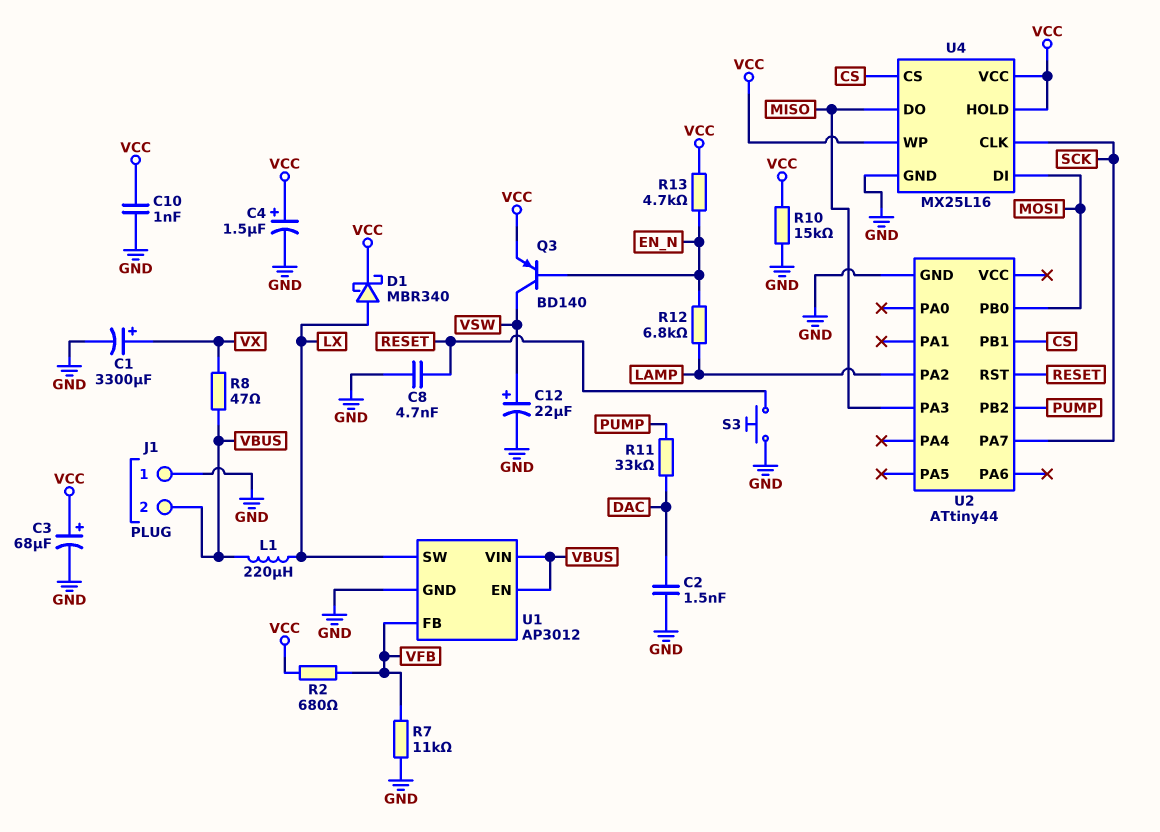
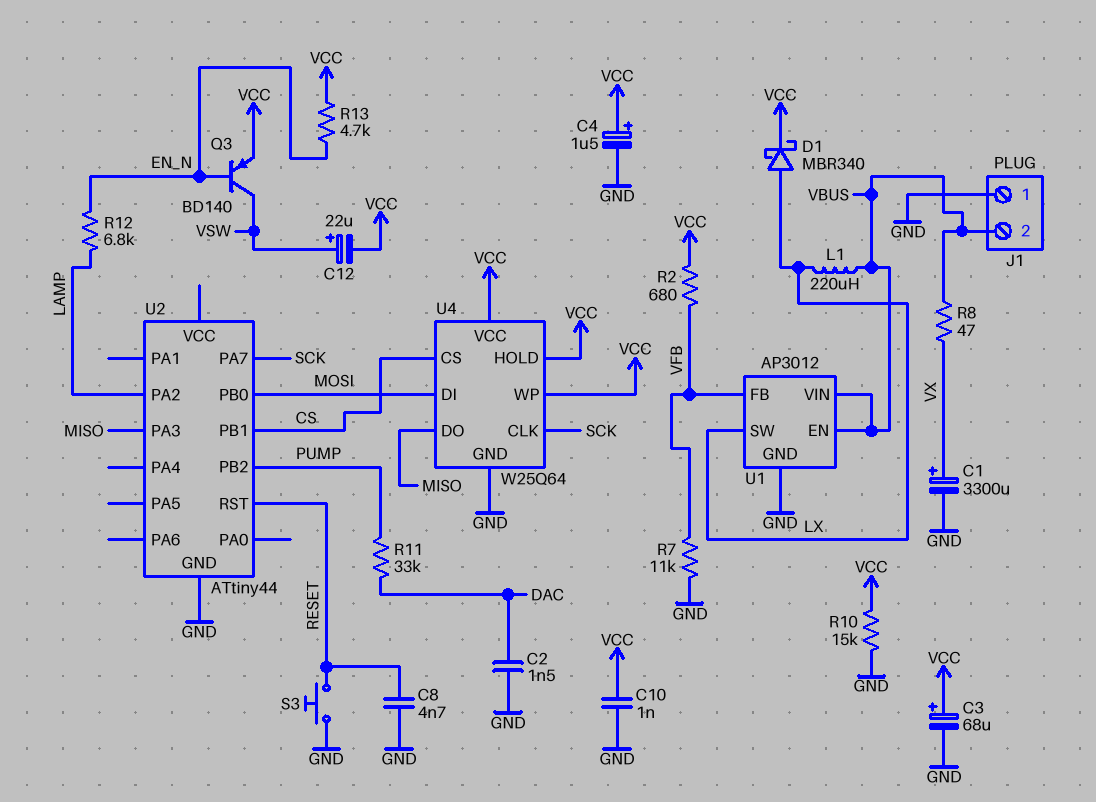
C12: 22uF (plus VSW, minus GND) -> 22uF (plus VSW, minus VCC)
U4: MX25L16 -> W25Q64

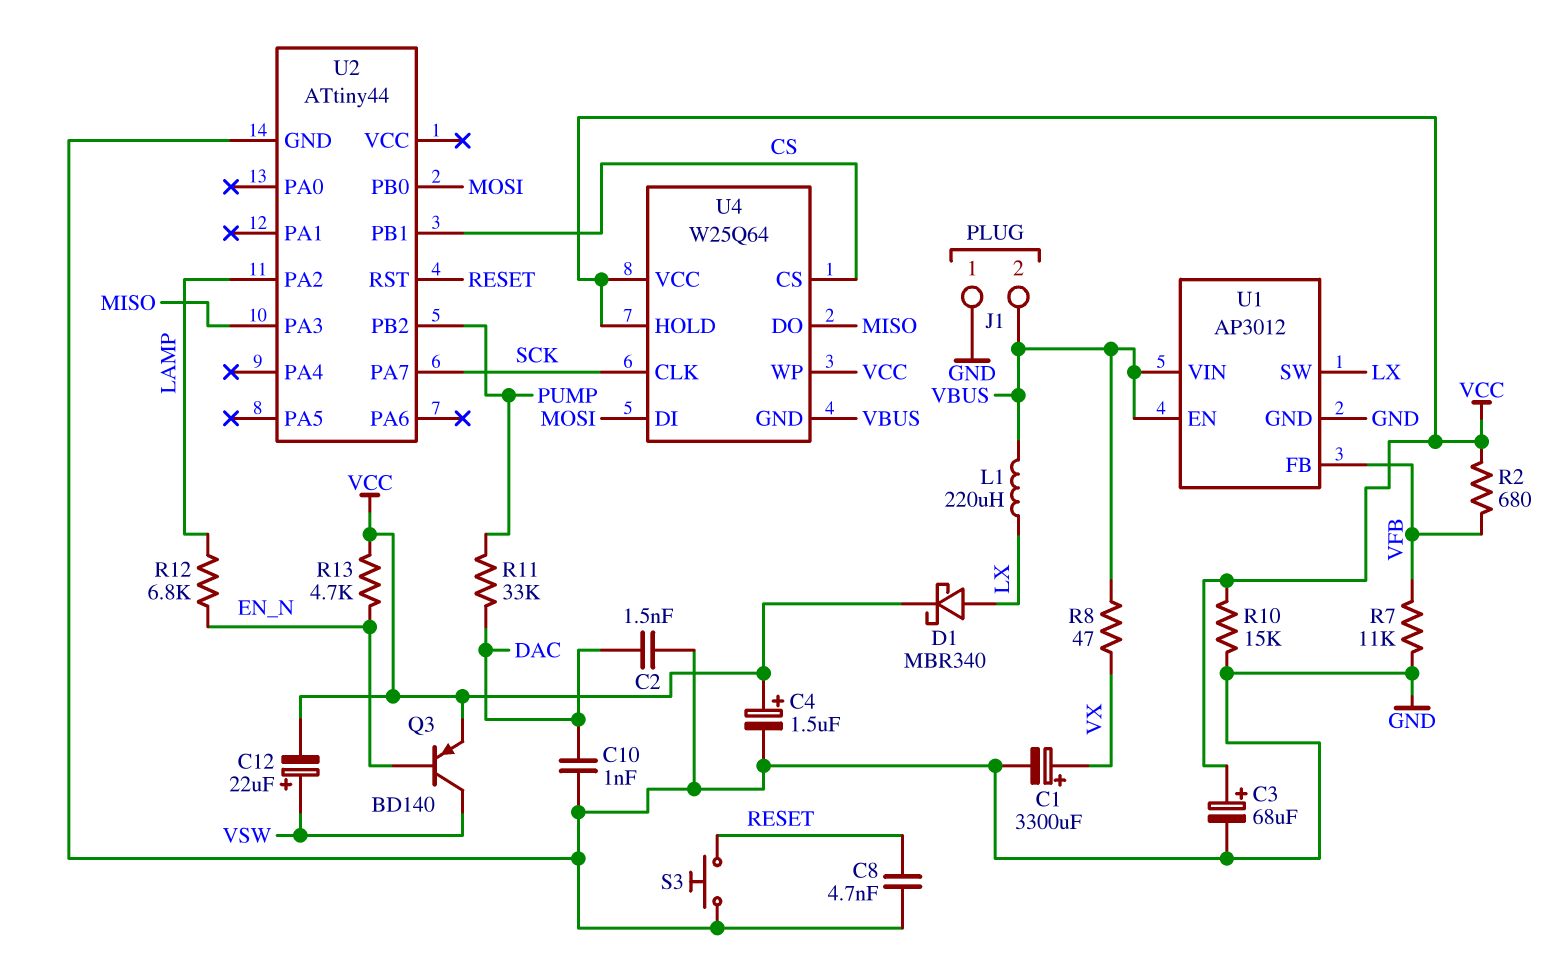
C10: 1nF (GND, VCC) -> 1nF (DAC, GND)
U4 pin GND: GND -> VBUS

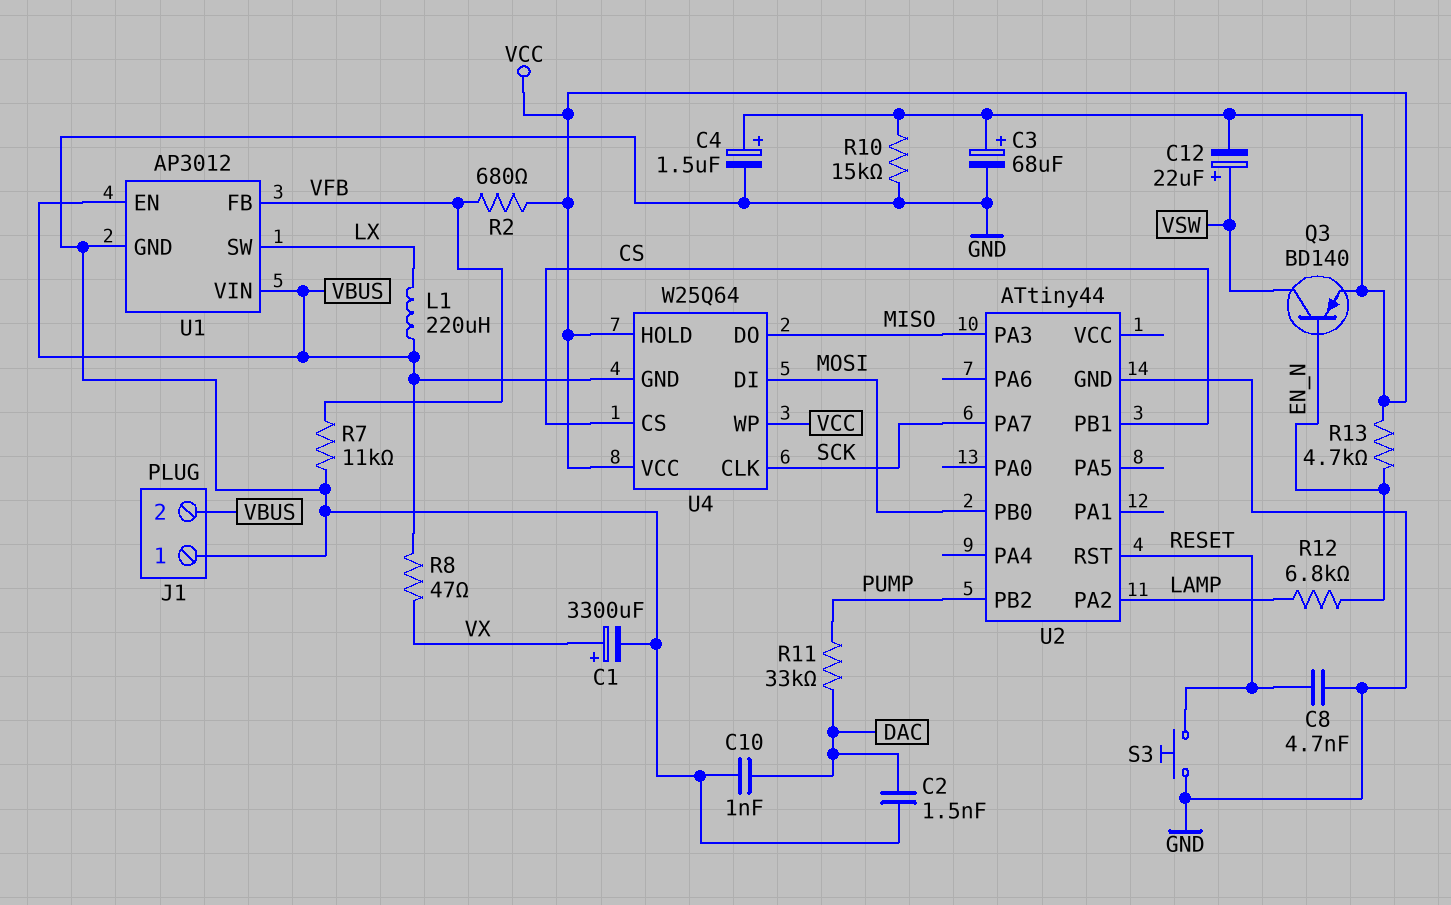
D1: schottky MBR340 (A LX, K VCC) -> none

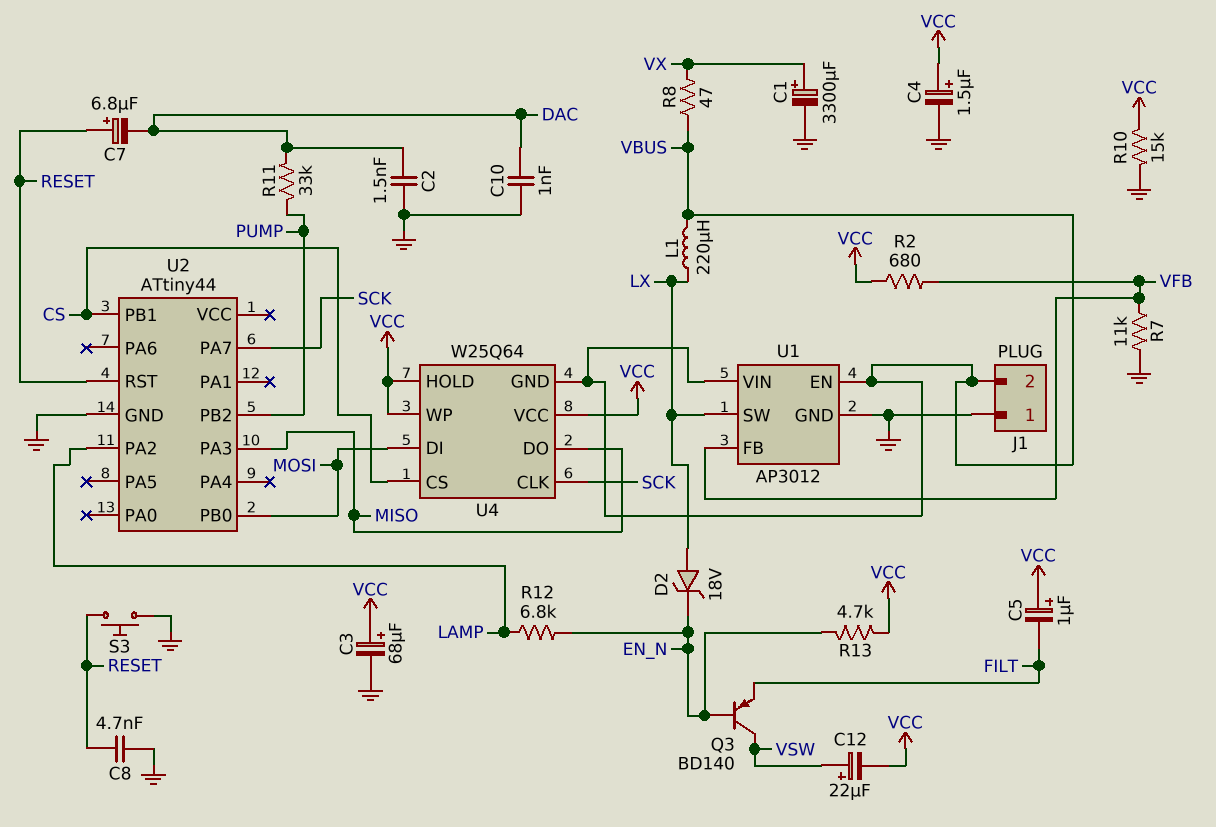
C5: none -> 1uF (plus VCC, minus FILT)
C7: none -> 6.8uF (plus RESET, minus DAC)
D2: none -> zener 18V (A LX, K EN_N)
Q3: PNP BD140 (B EN_N, C VSW, E VCC) -> PNP BD140 (B EN_N, C VSW, E FILT)

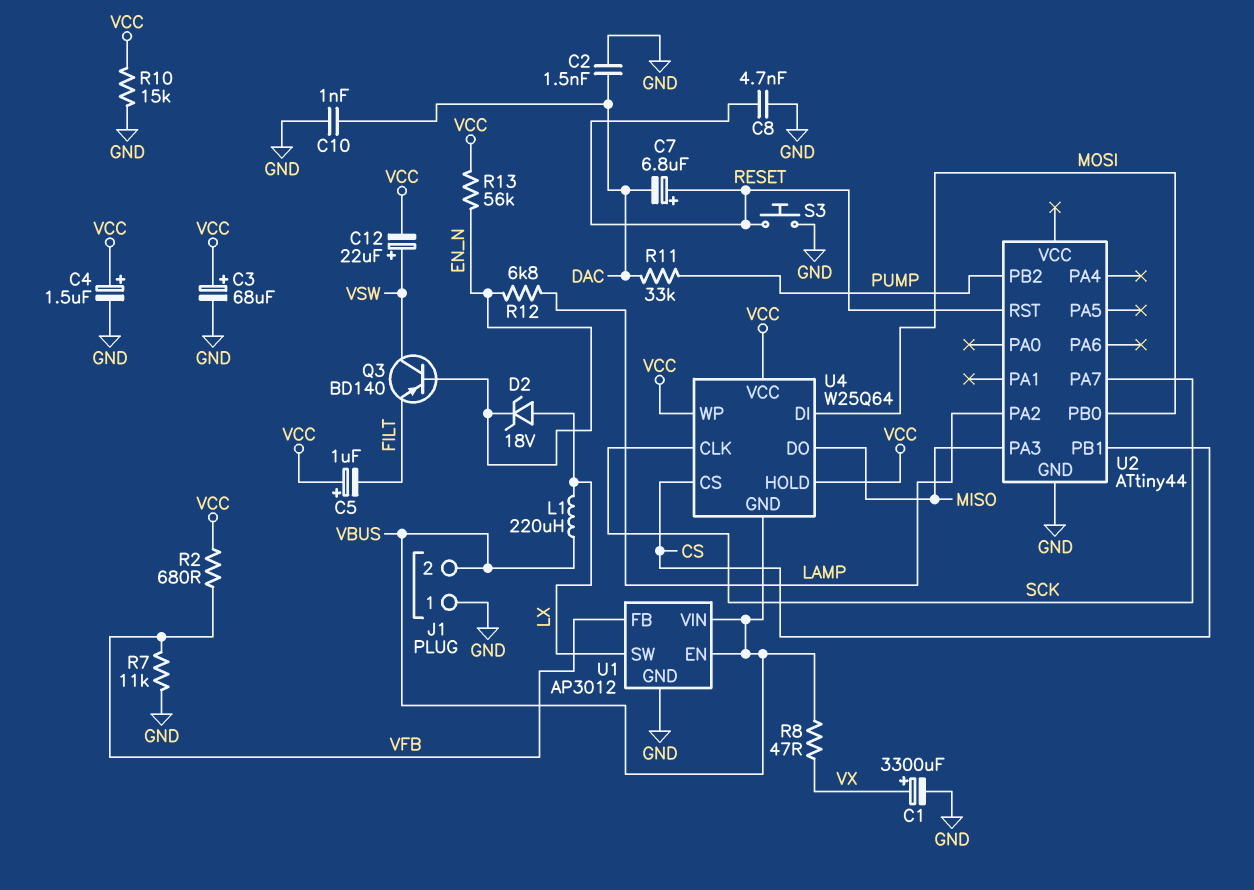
R13: 4.7k (EN_N, VCC) -> 56k (EN_N, VCC)

